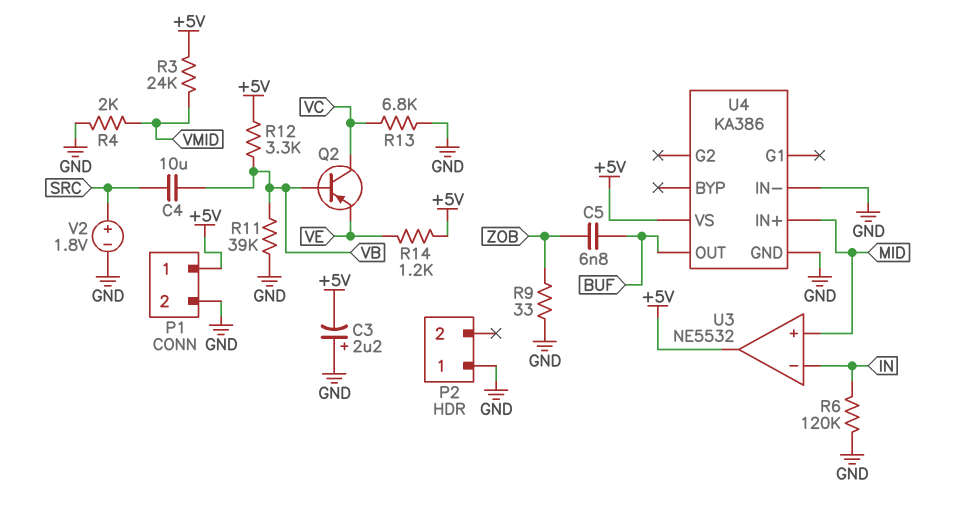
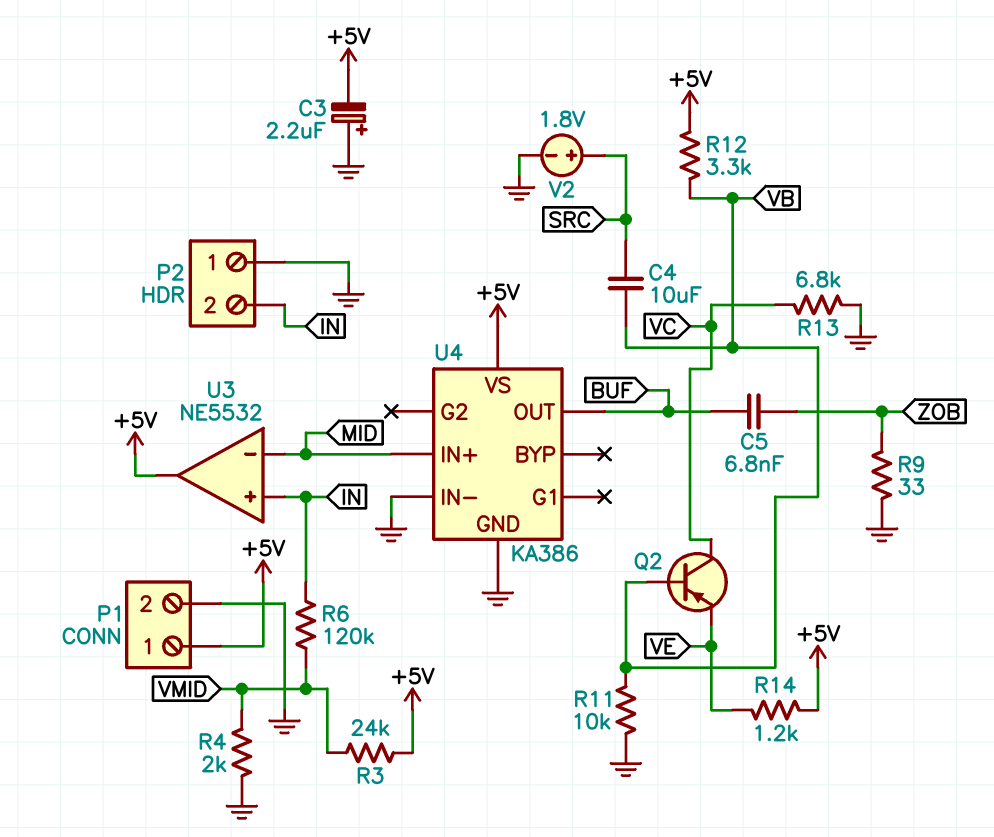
P2 pin 2: none -> IN
R6: 120k (GND, IN) -> 120k (IN, VMID)
R11: 39k (GND, VB) -> 10k (GND, VB)
U3 pin in+: MID -> IN
U3 pin in-: IN -> MID

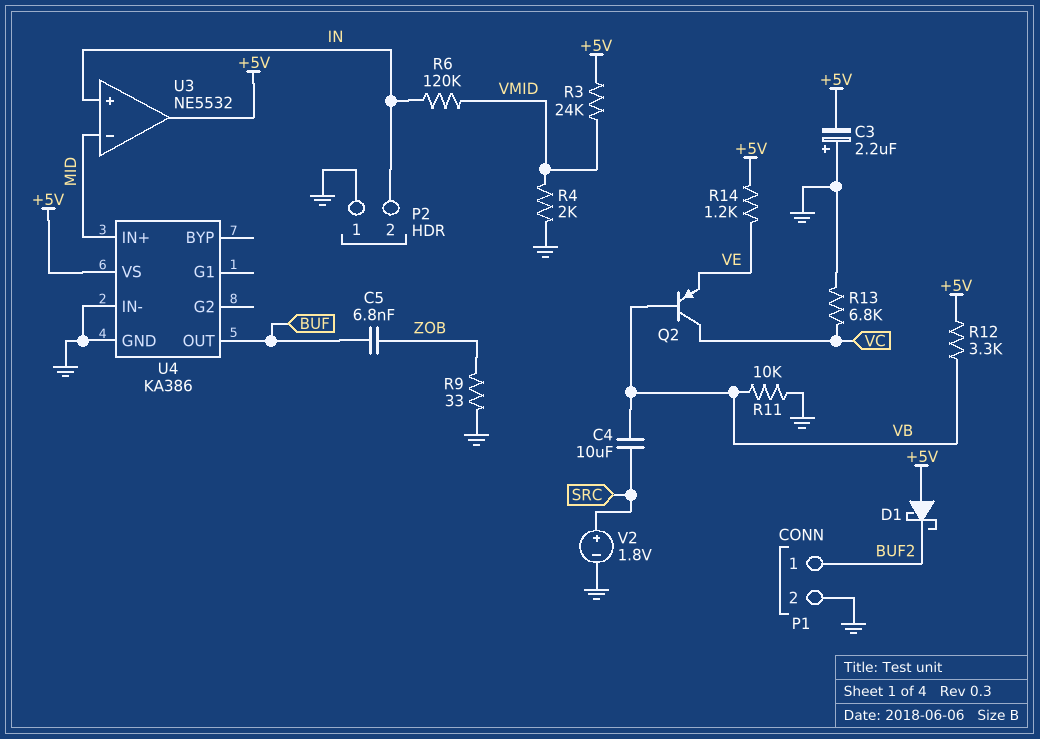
D1: none -> schottky (A +5V, K BUF2)
P1 pin 1: +5V -> BUF2

